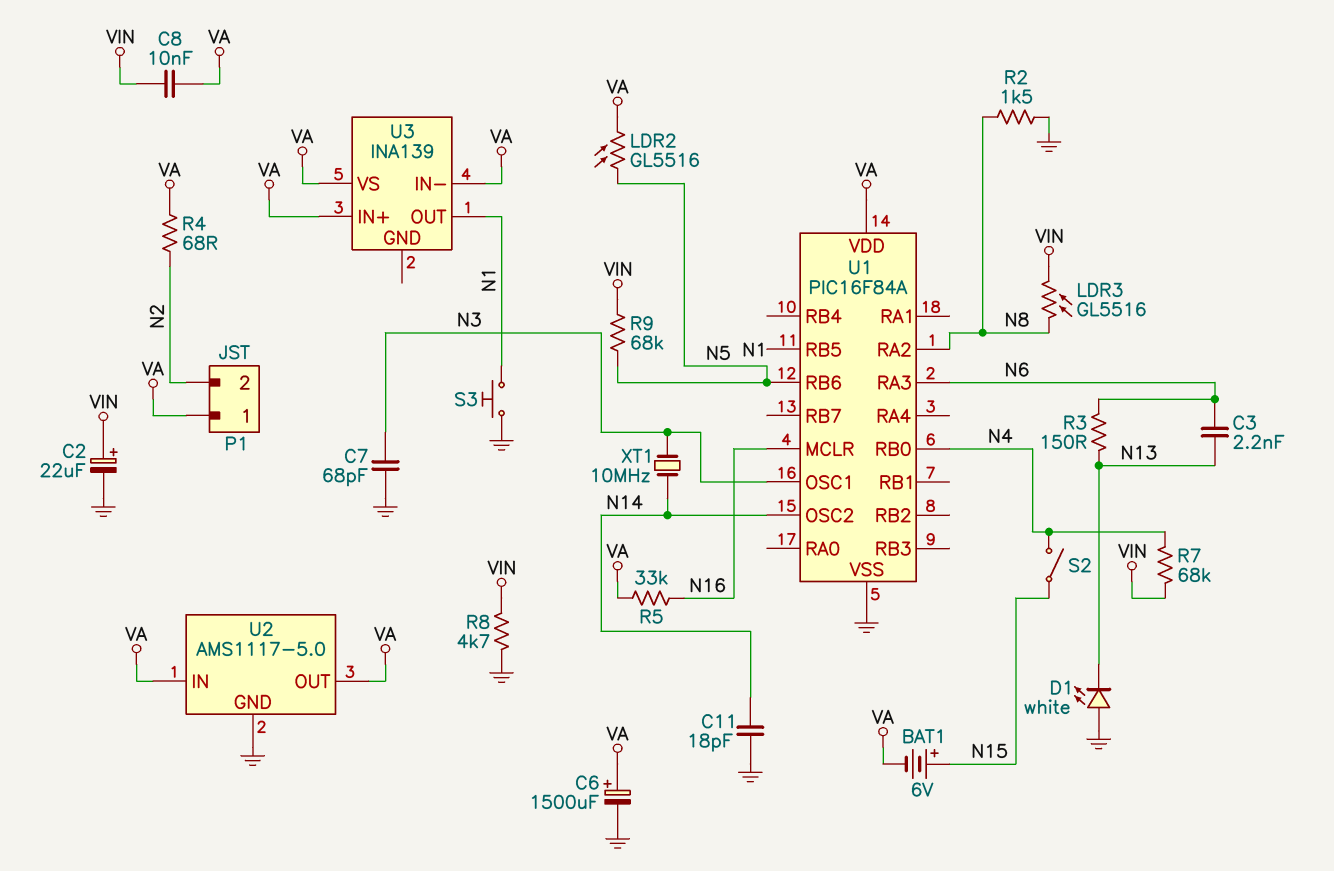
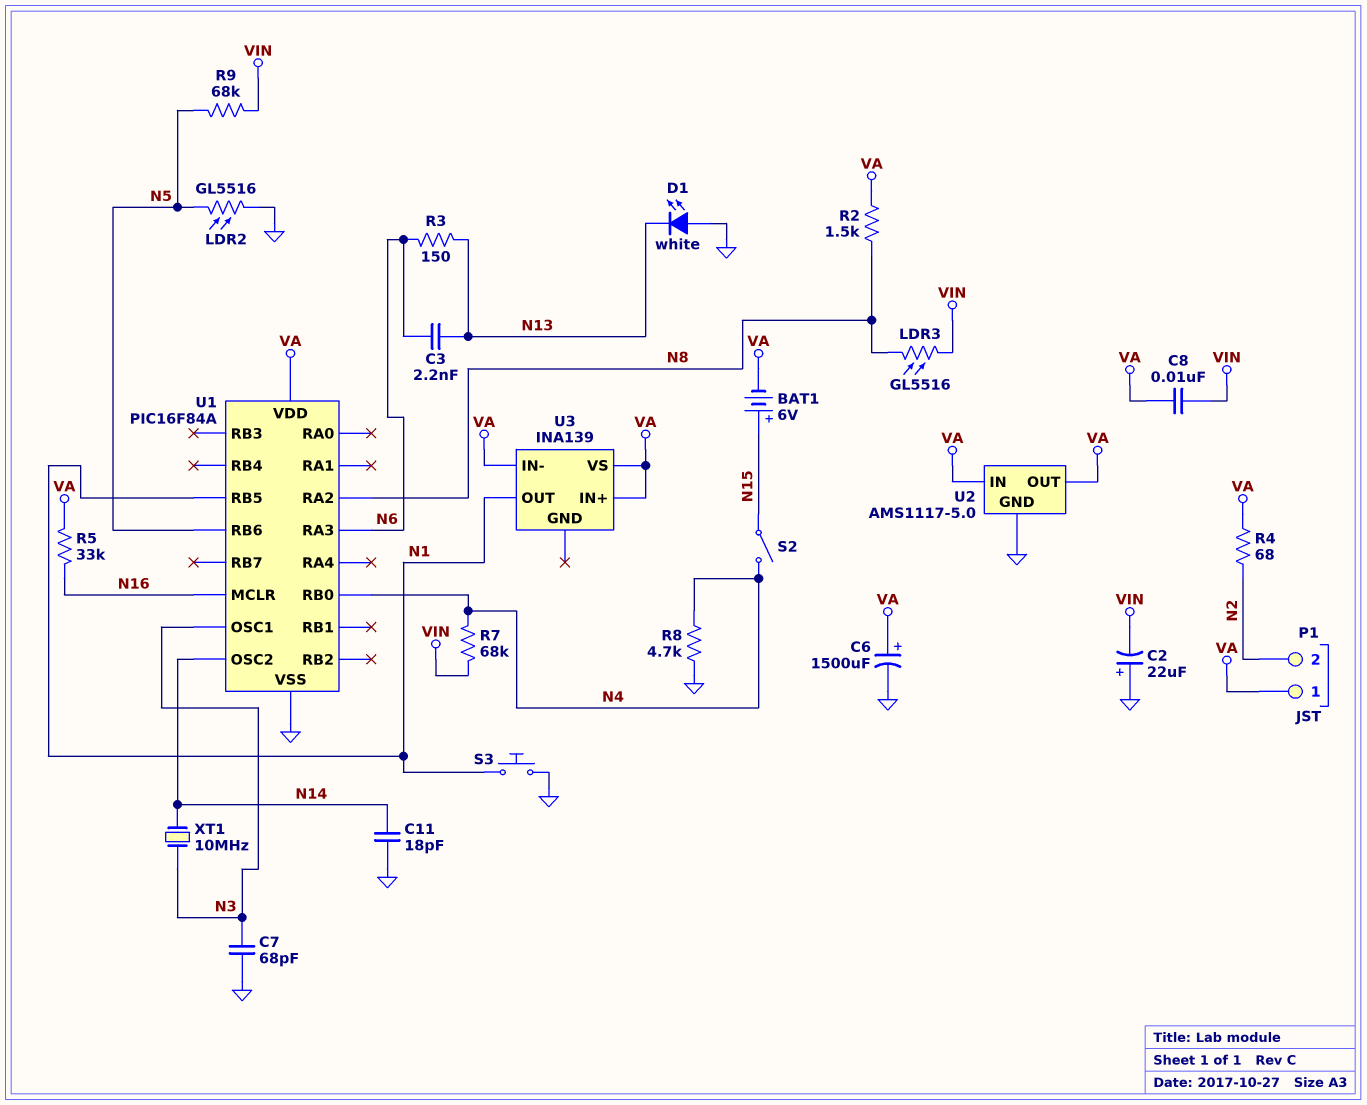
C2: 22uF (plus VIN, minus GND) -> 22uF (plus GND, minus VIN)
LDR2: GL5516 (N5, VA) -> GL5516 (GND, N5)
R2: 1.5k (GND, N8) -> 1.5k (N8, VA)
R8: 4.7k (GND, VIN) -> 4.7k (GND, N4)

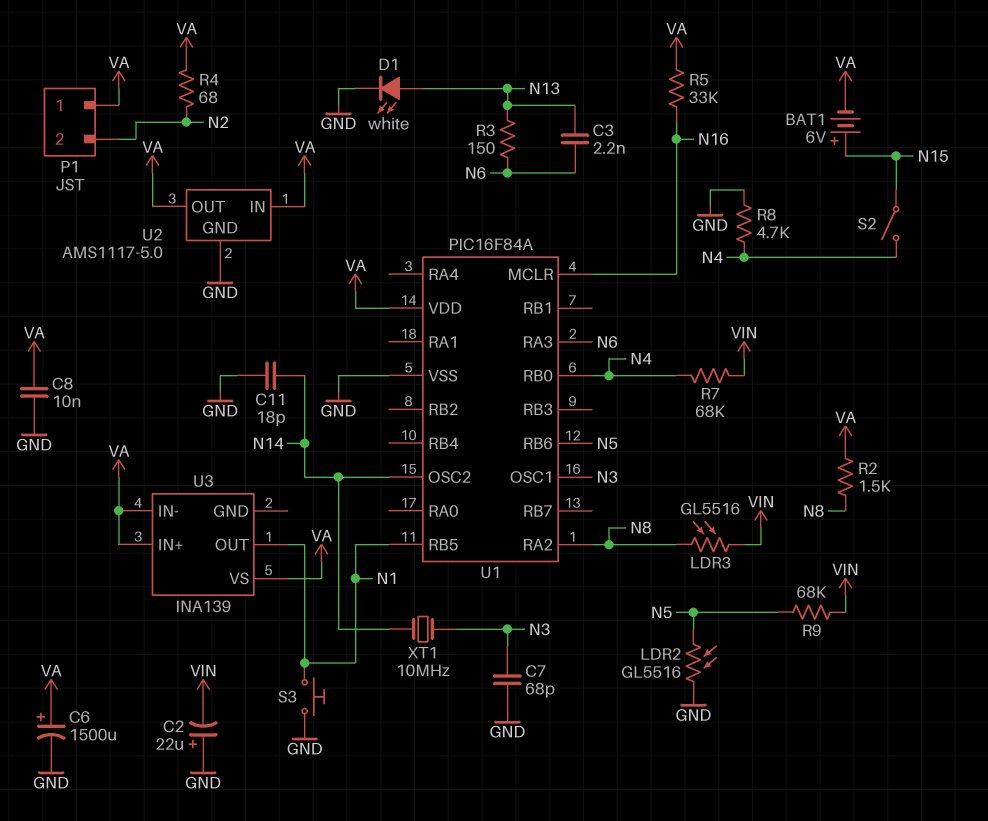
C8: 10nF (VA, VIN) -> 10nF (GND, VA)
D1: LED white (A GND, K N13) -> LED white (A N13, K GND)

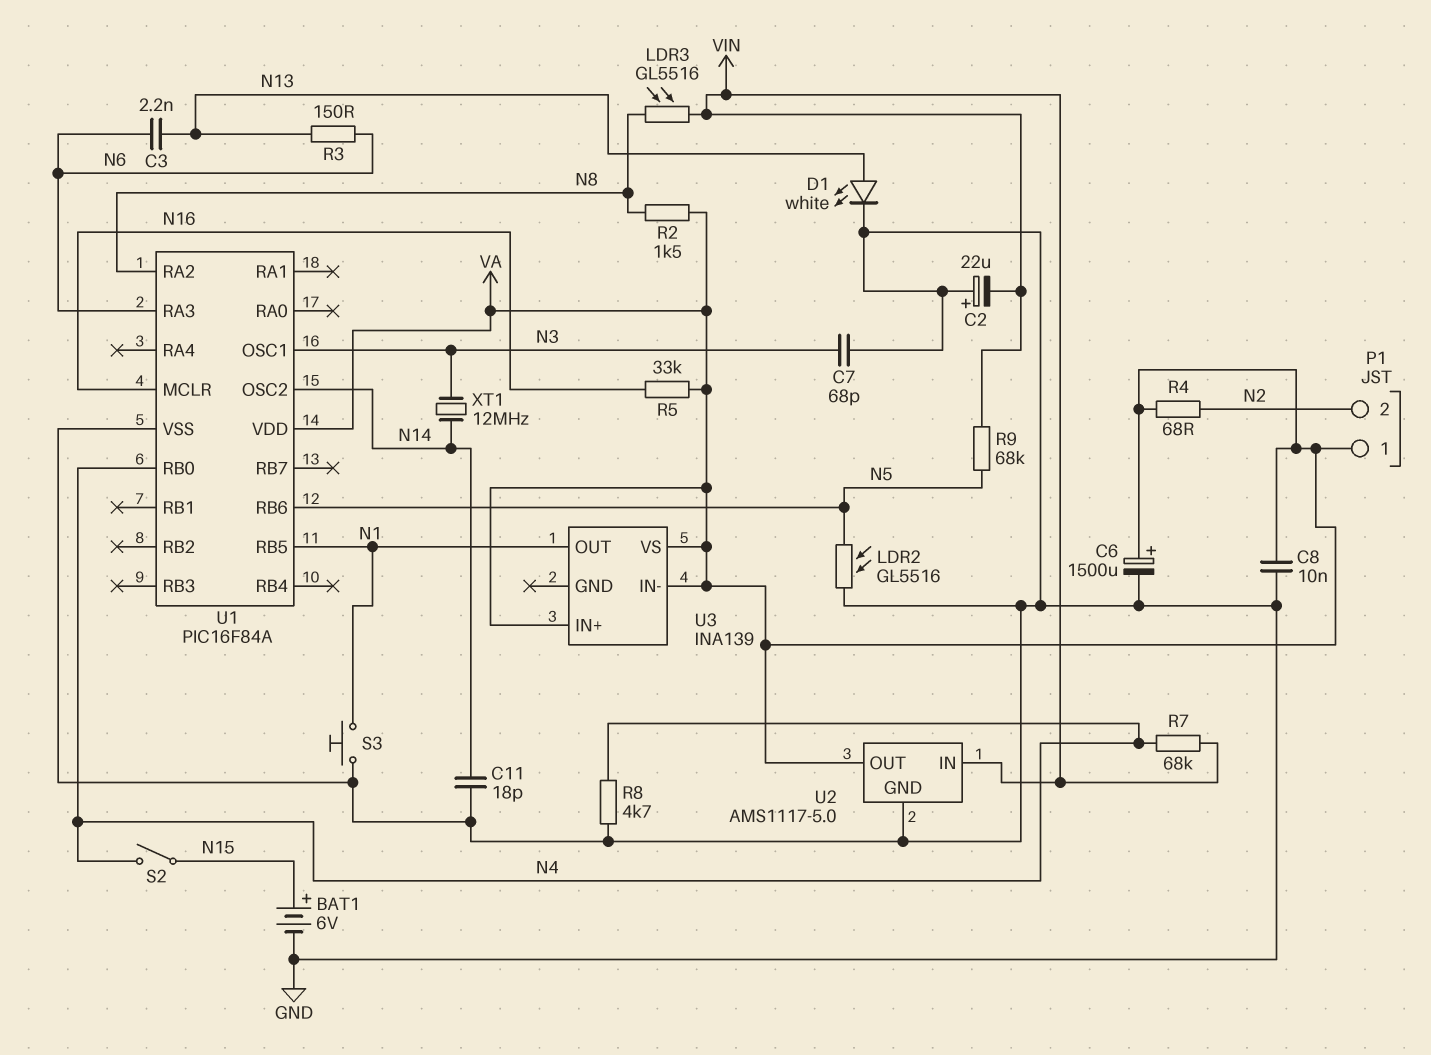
BAT1: 6V (plus N15, minus VA) -> 6V (plus N15, minus GND)
U2 pin IN: VA -> VIN
XT1: 10MHz (N3, N14) -> 12MHz (N3, N14)

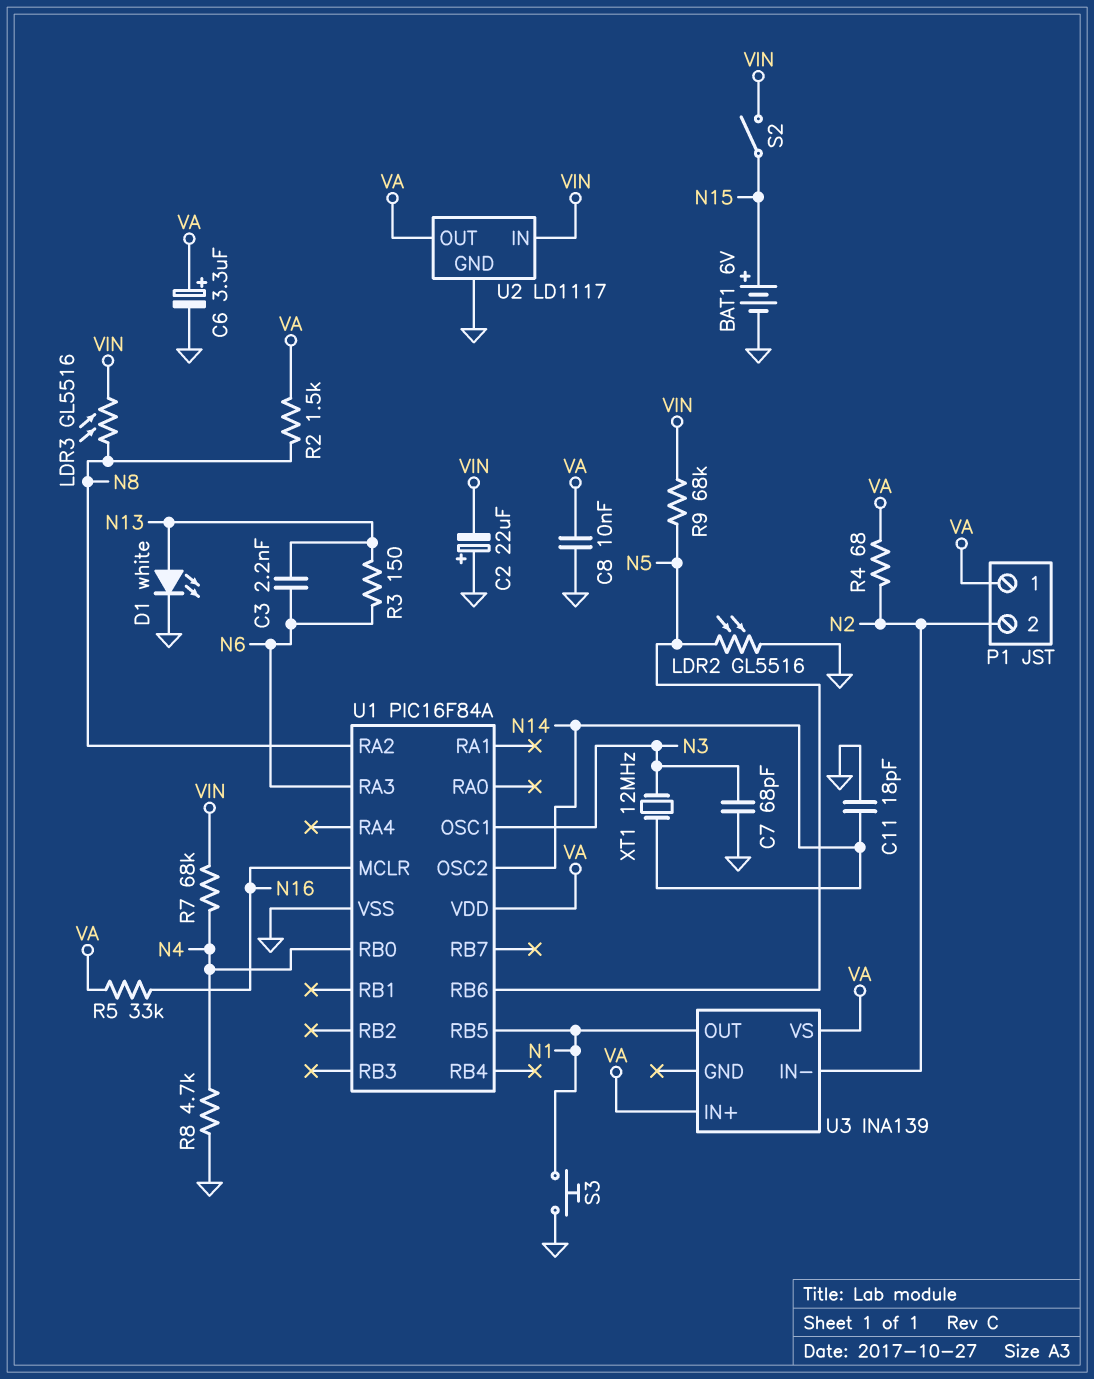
C6: 1500uF (plus VA, minus GND) -> 3.3uF (plus VA, minus GND)
S2: switch (N4, N15) -> switch (N15, VIN)
U2: AMS1117-5.0 -> LD1117
U3 pin IN-: VA -> N2

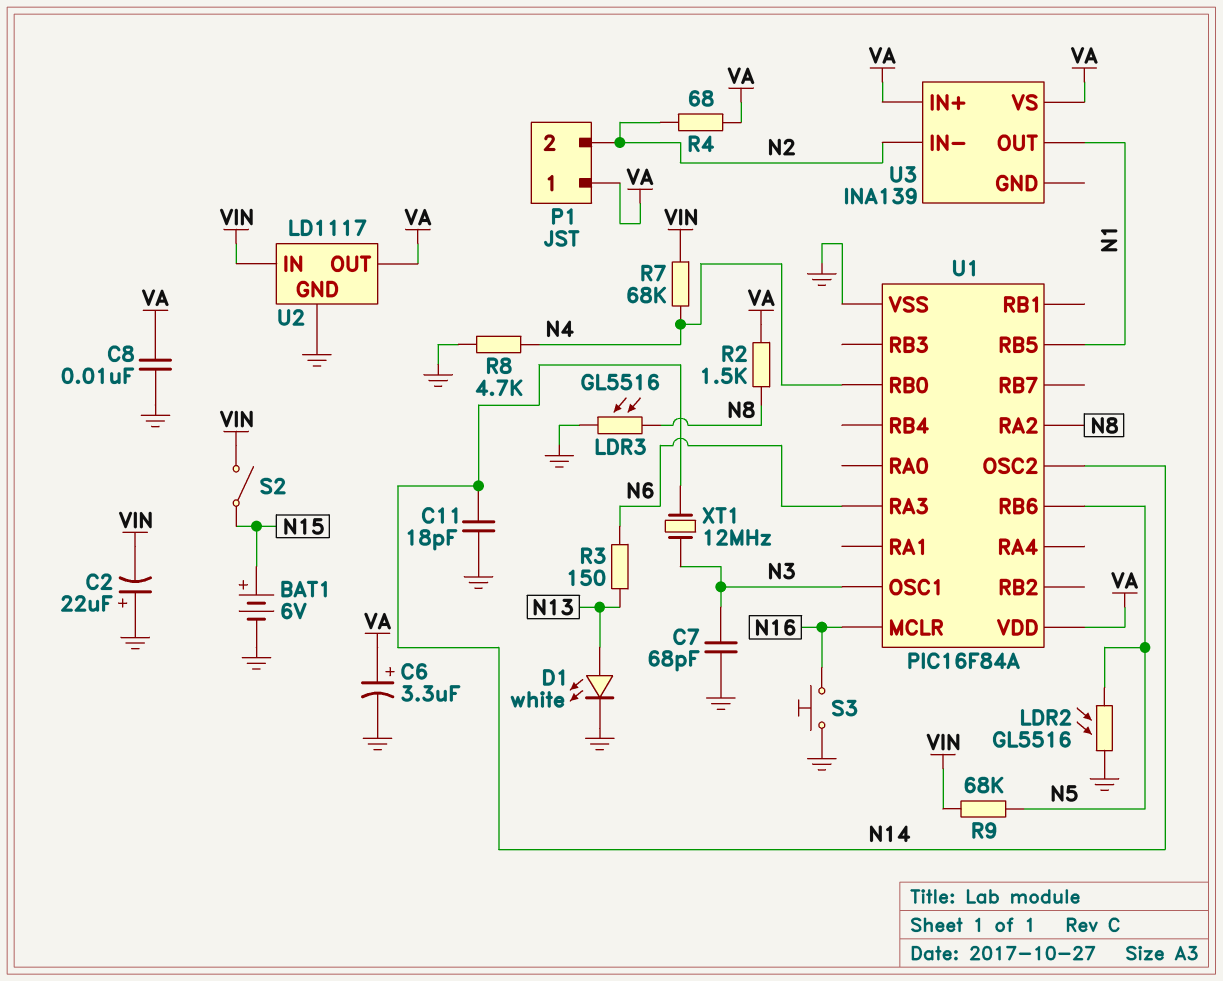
C3: 2.2nF (N6, N13) -> none
LDR3: GL5516 (N8, VIN) -> GL5516 (GND, N8)
R5: 33k (N16, VA) -> none
S3: button (GND, N1) -> button (GND, N16)

